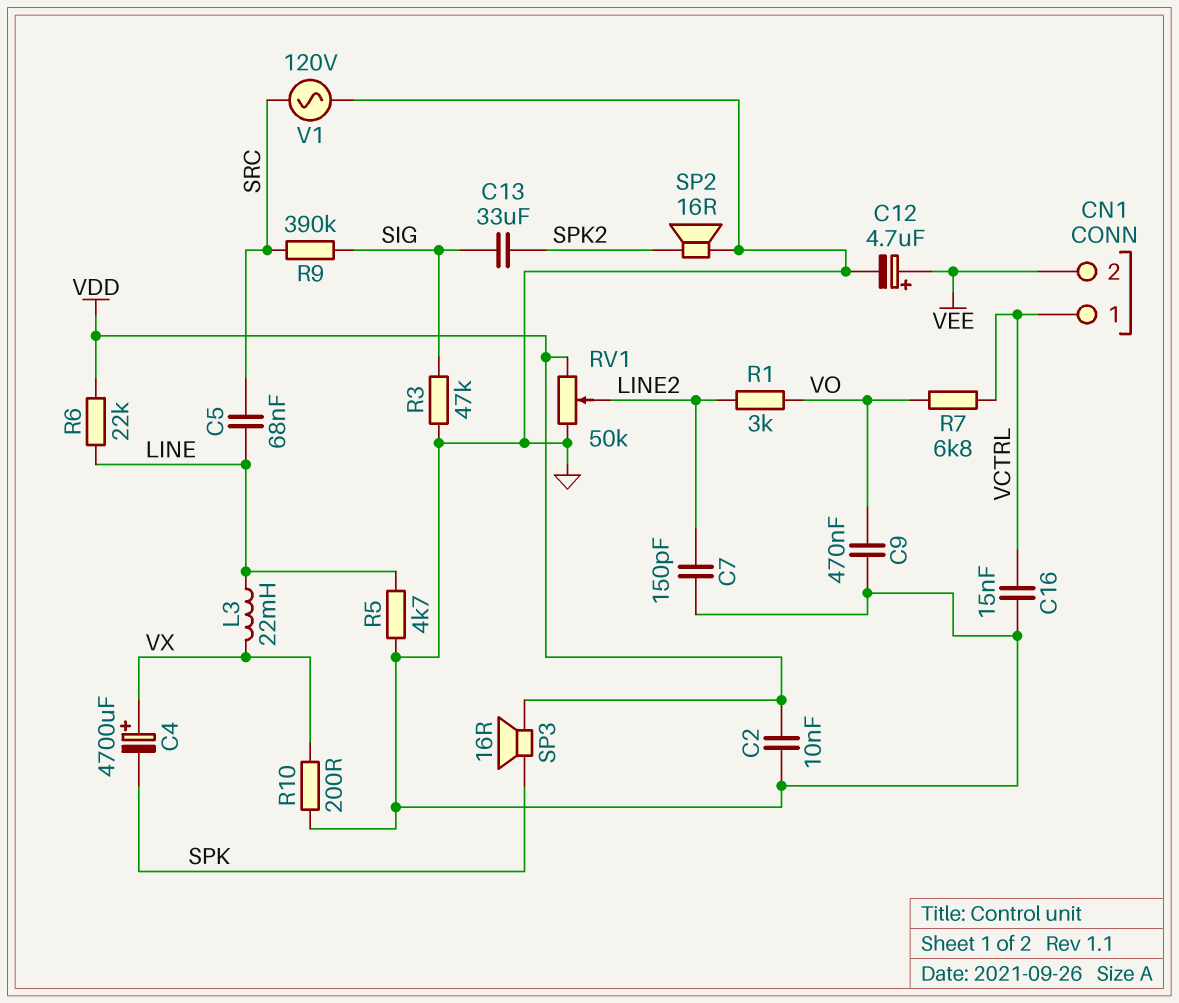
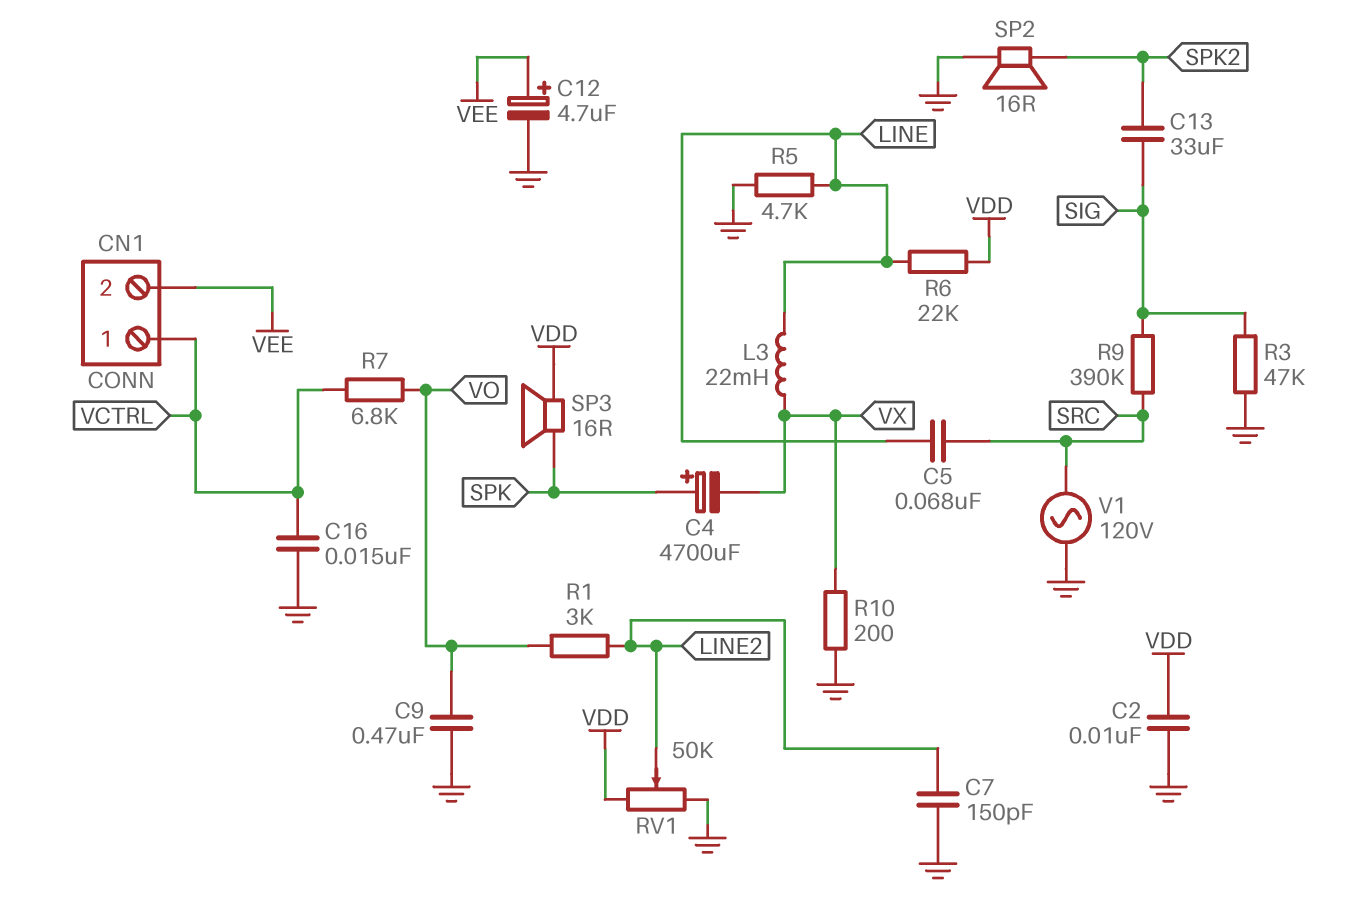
C4: 4700uF (plus VX, minus SPK) -> 4700uF (plus SPK, minus VX)

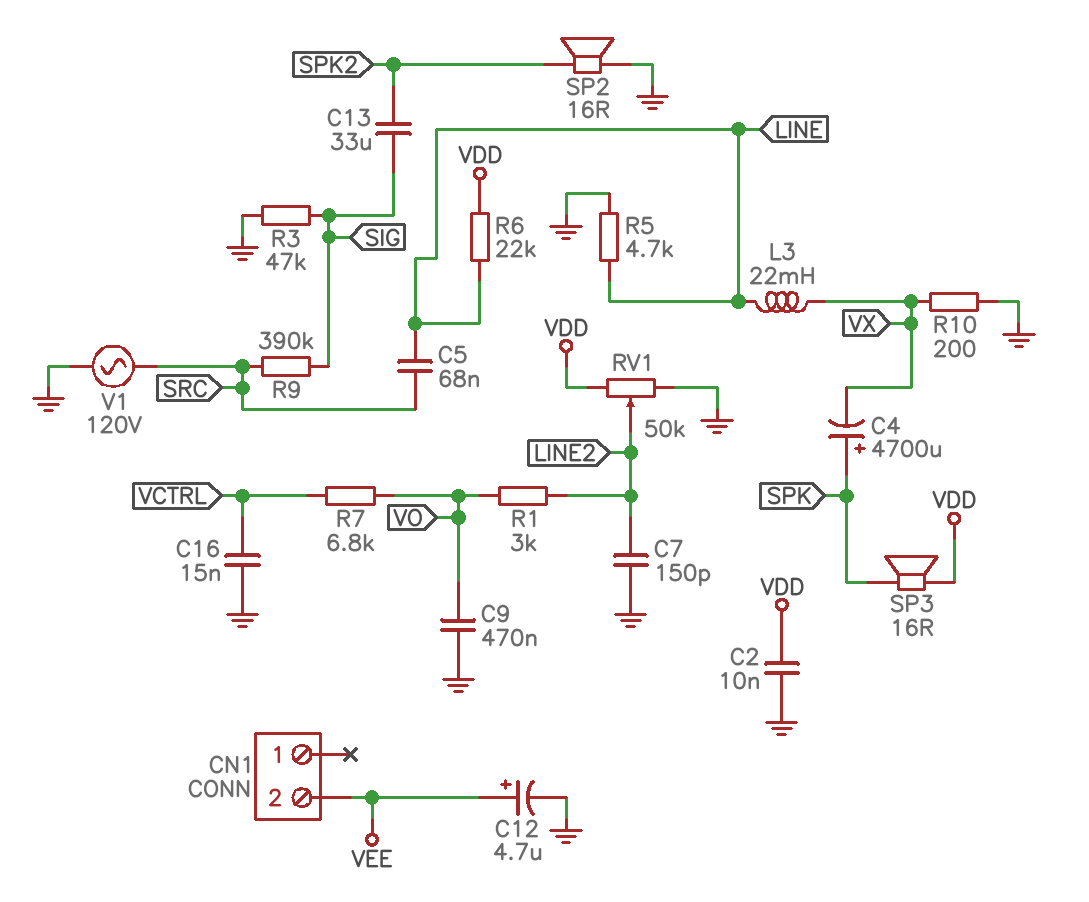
CN1 pin 1: VCTRL -> none

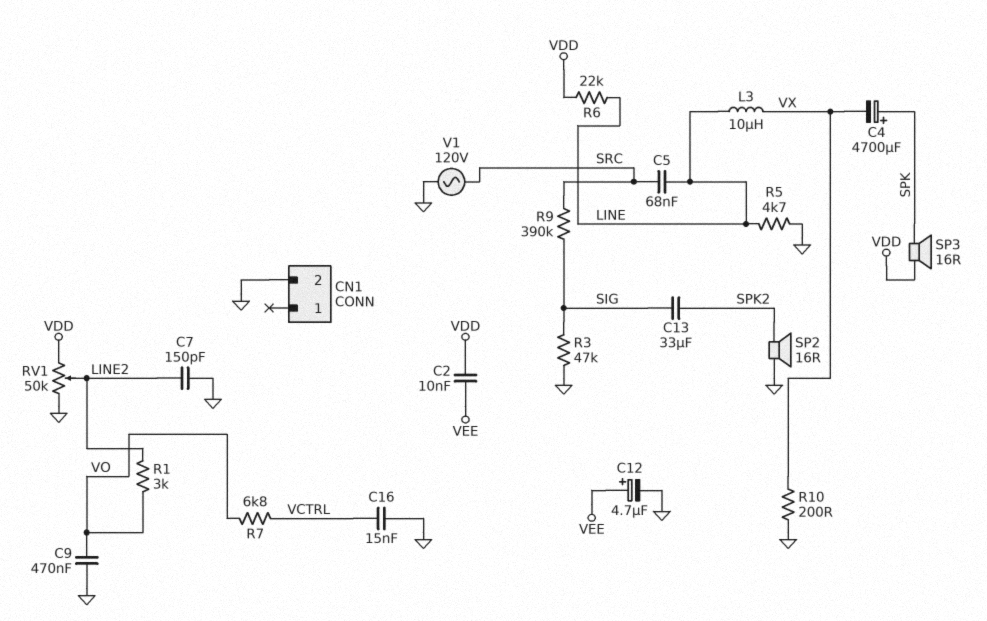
C2: 10nF (GND, VDD) -> 10nF (VDD, VEE)
CN1 pin 2: VEE -> GND
L3: 22mH (LINE, VX) -> 10uH (LINE, VX)

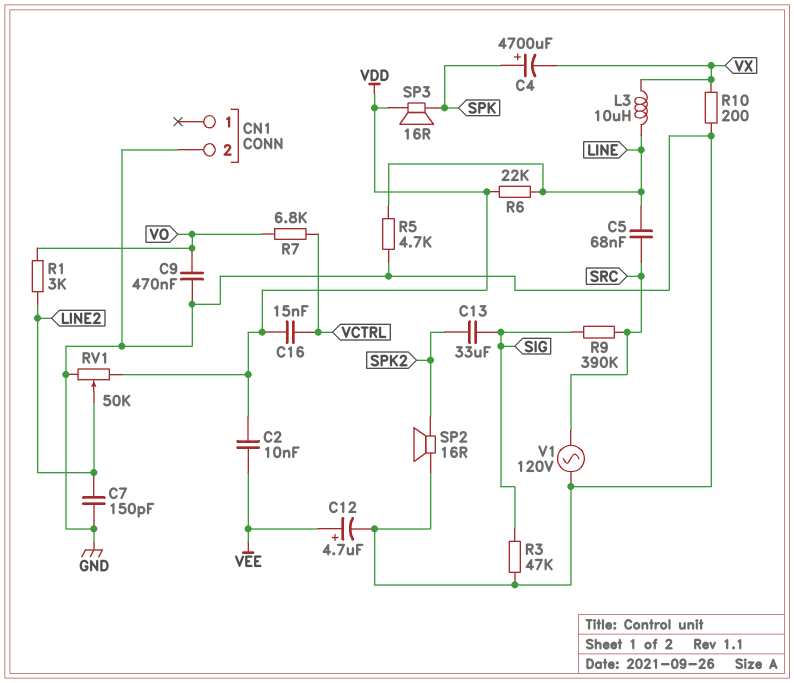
C16: 15nF (GND, VCTRL) -> 15nF (VCTRL, VDD)

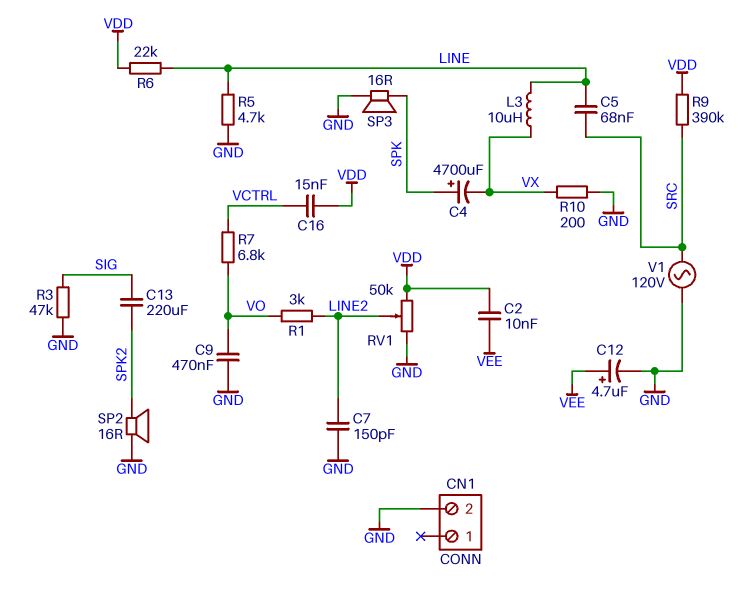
C13: 33uF (SIG, SPK2) -> 220uF (SIG, SPK2)
R9: 390k (SIG, SRC) -> 390k (SRC, VDD)
SP3: speaker 16R (SPK, VDD) -> speaker 16R (GND, SPK)

